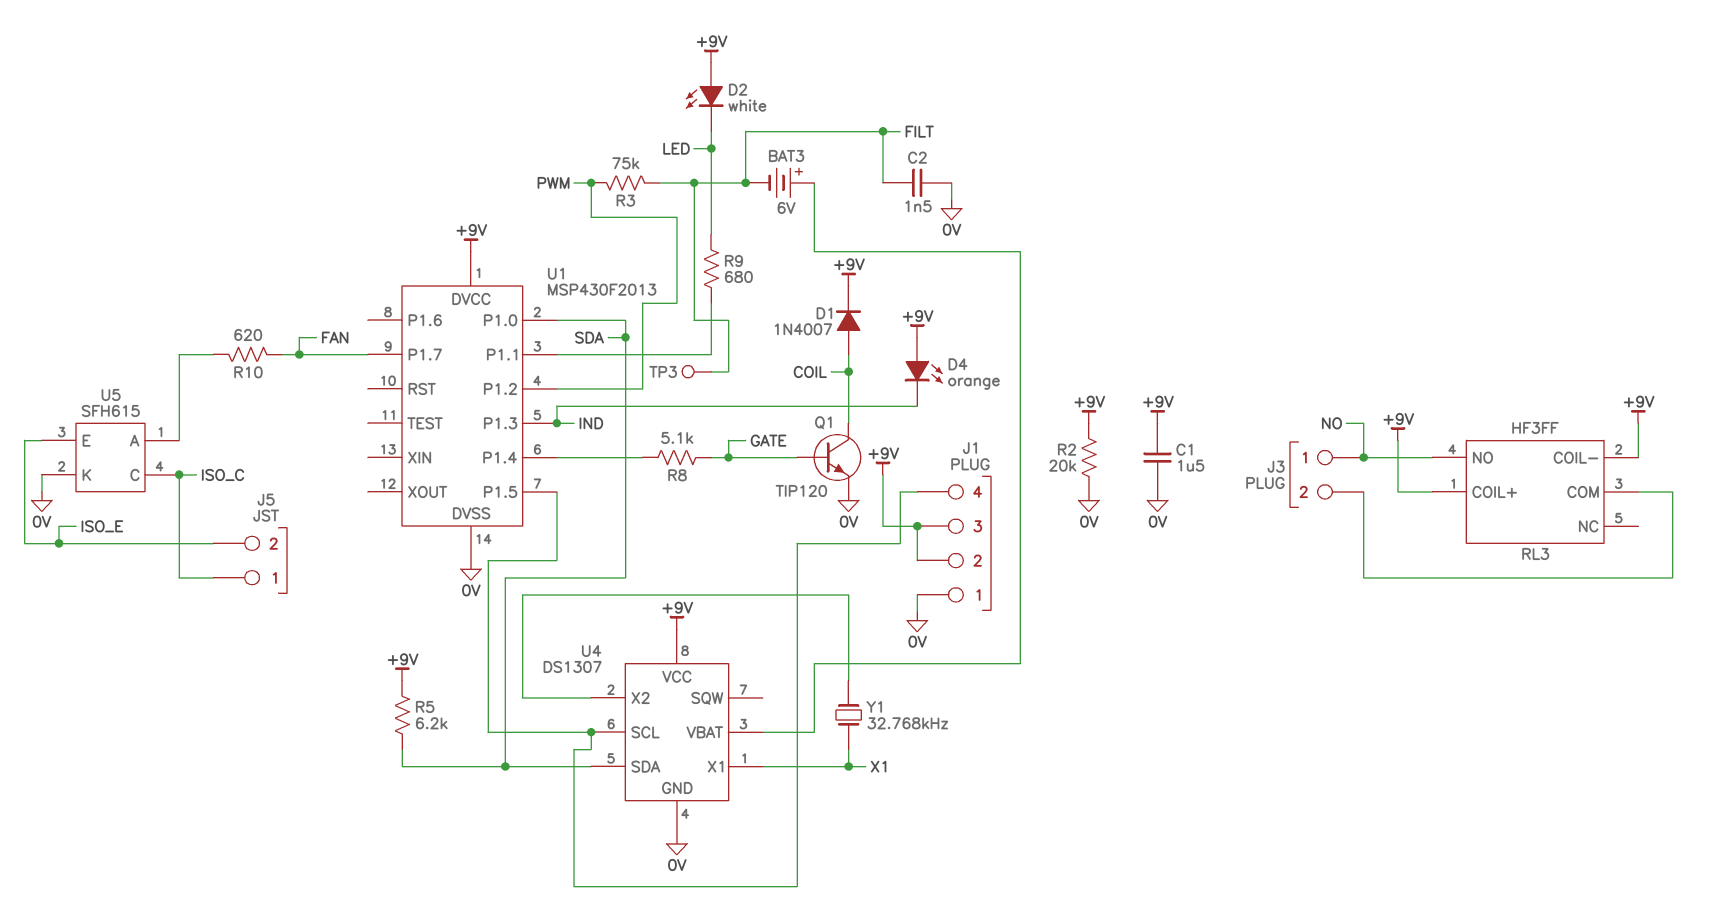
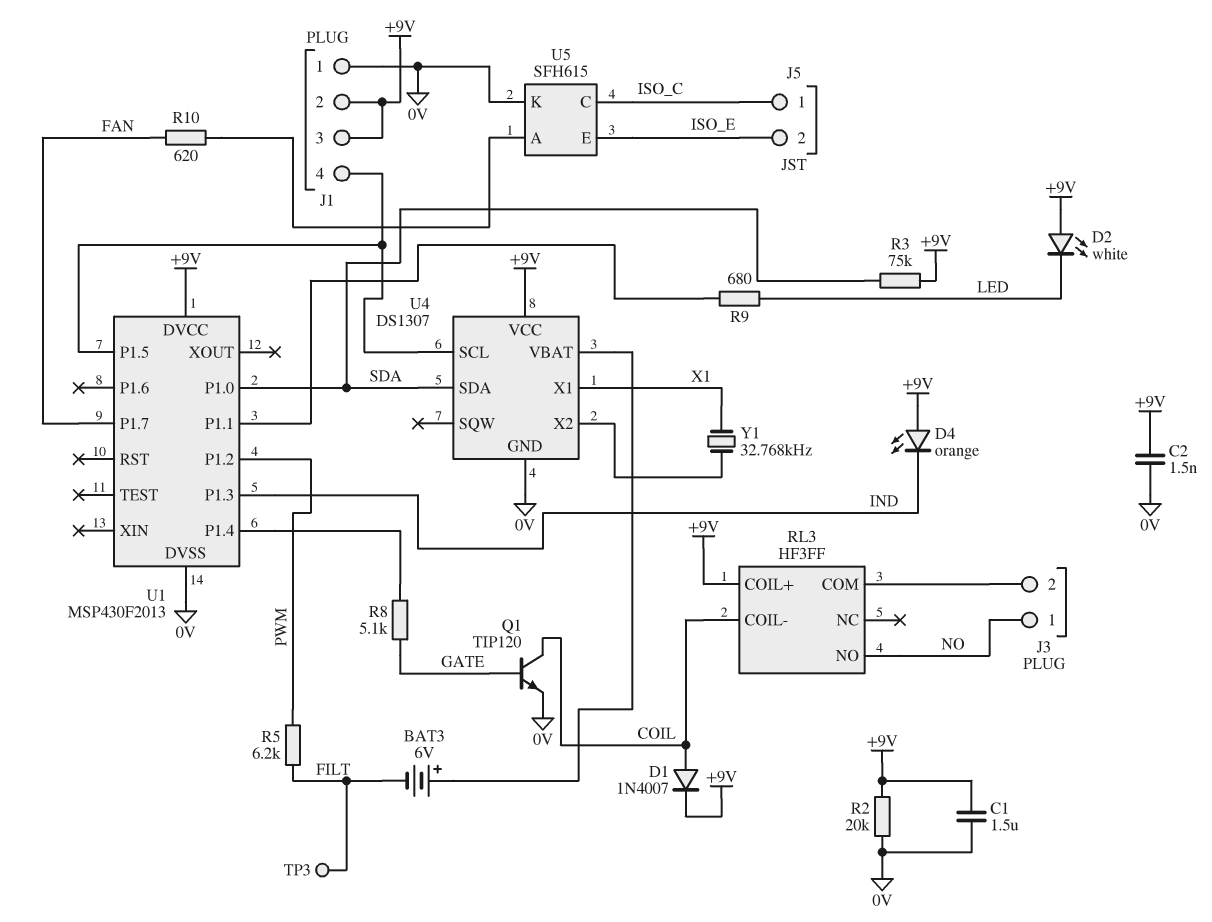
C2: 1.5nF (0V, FILT) -> 1.5nF (+9V, 0V)
R3: 75k (FILT, PWM) -> 75k (+9V, SDA)
R5: 6.2k (+9V, SDA) -> 6.2k (FILT, PWM)
RL3 pin COIL-: +9V -> COIL

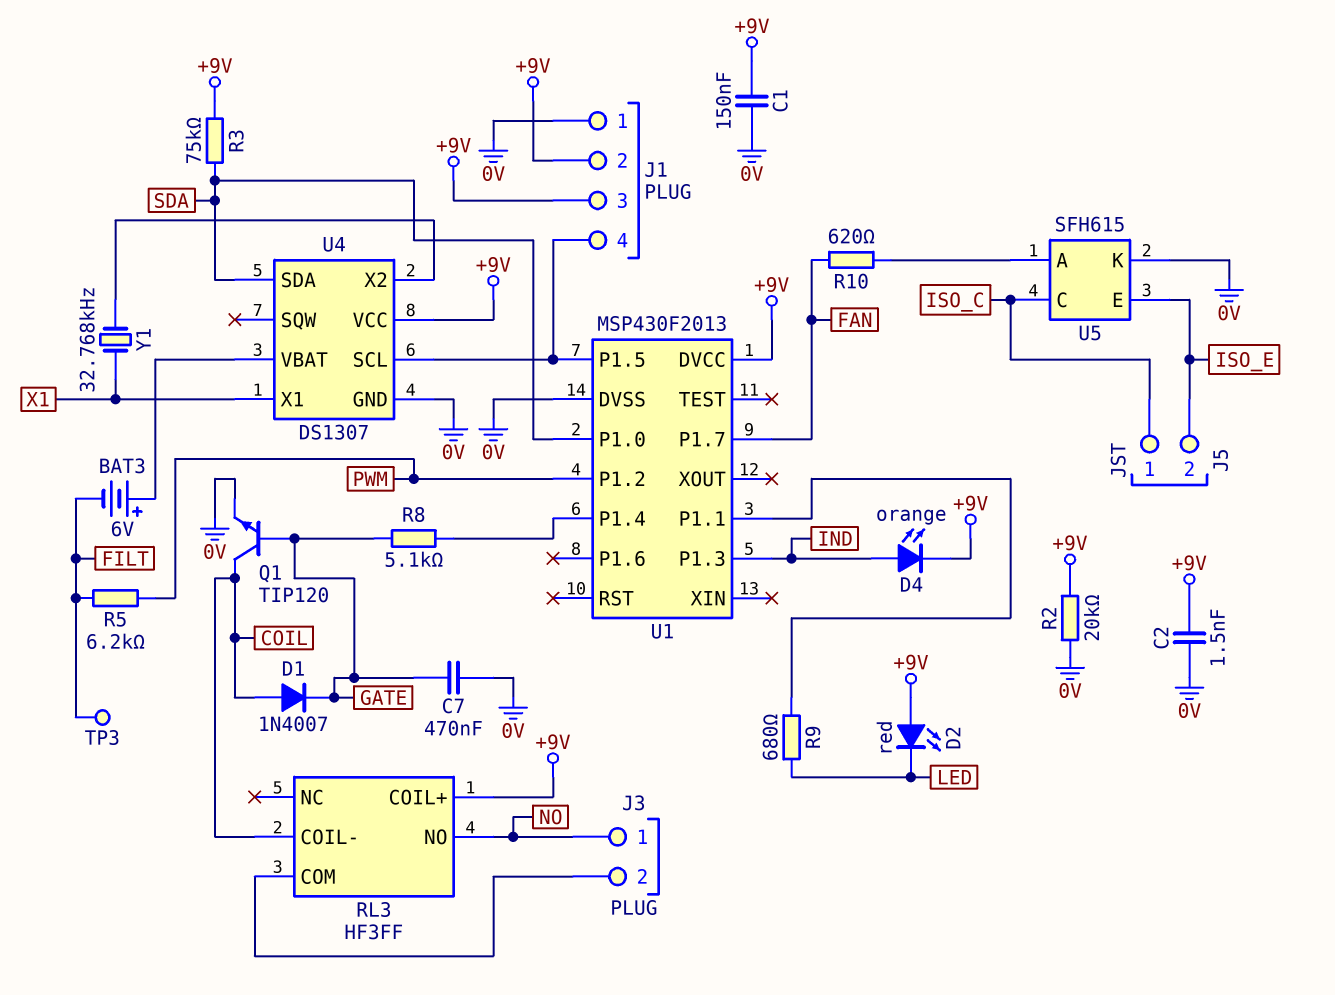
C1: 1.5uF (+9V, 0V) -> 150nF (+9V, 0V)
C7: none -> 470nF (0V, GATE)
D1: diode 1N4007 (A COIL, K +9V) -> diode 1N4007 (A COIL, K GATE)
D2: LED white (A +9V, K LED) -> LED red (A +9V, K LED)
D4: LED orange (A +9V, K IND) -> LED orange (A IND, K +9V)

